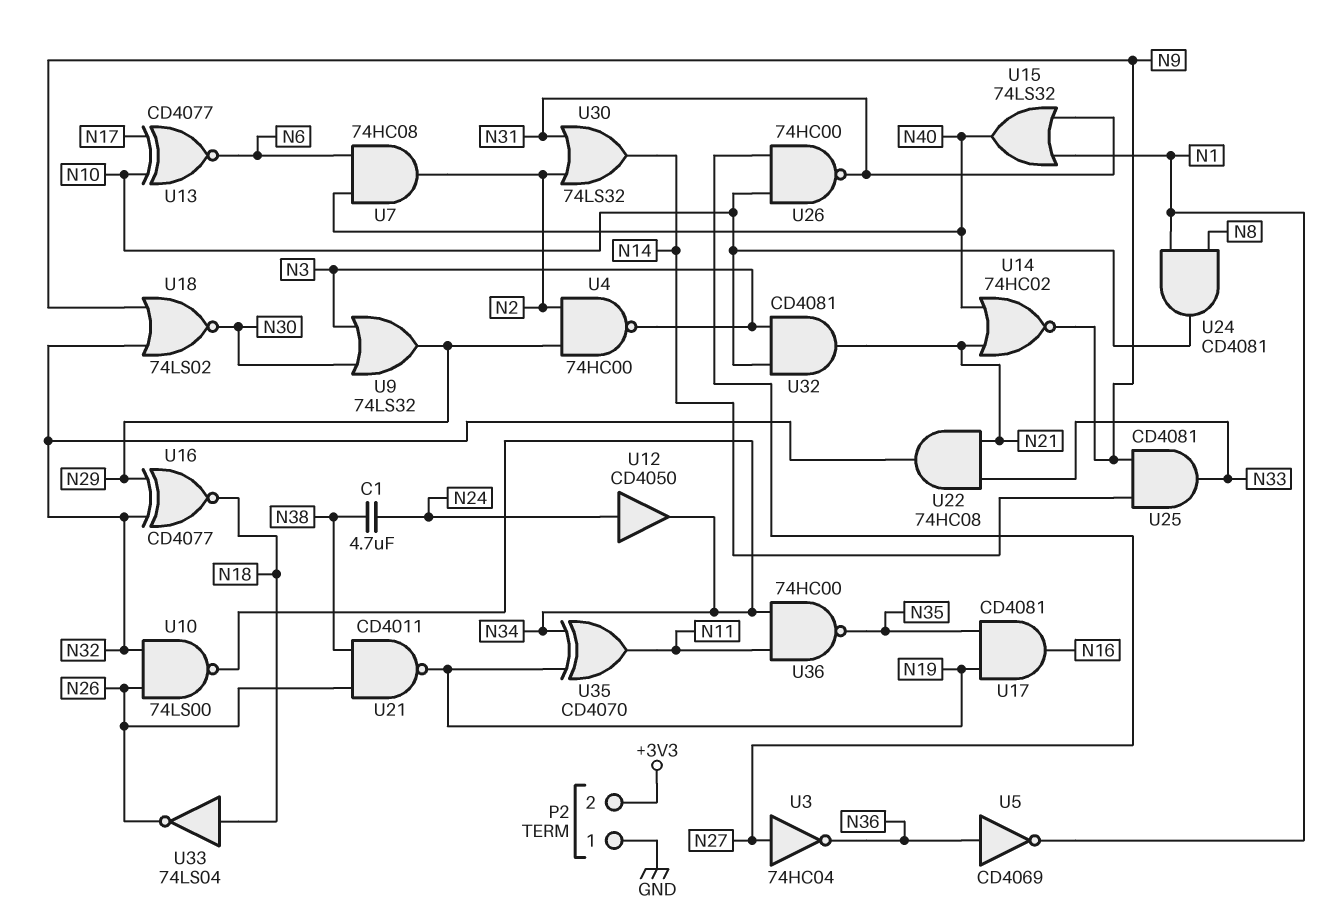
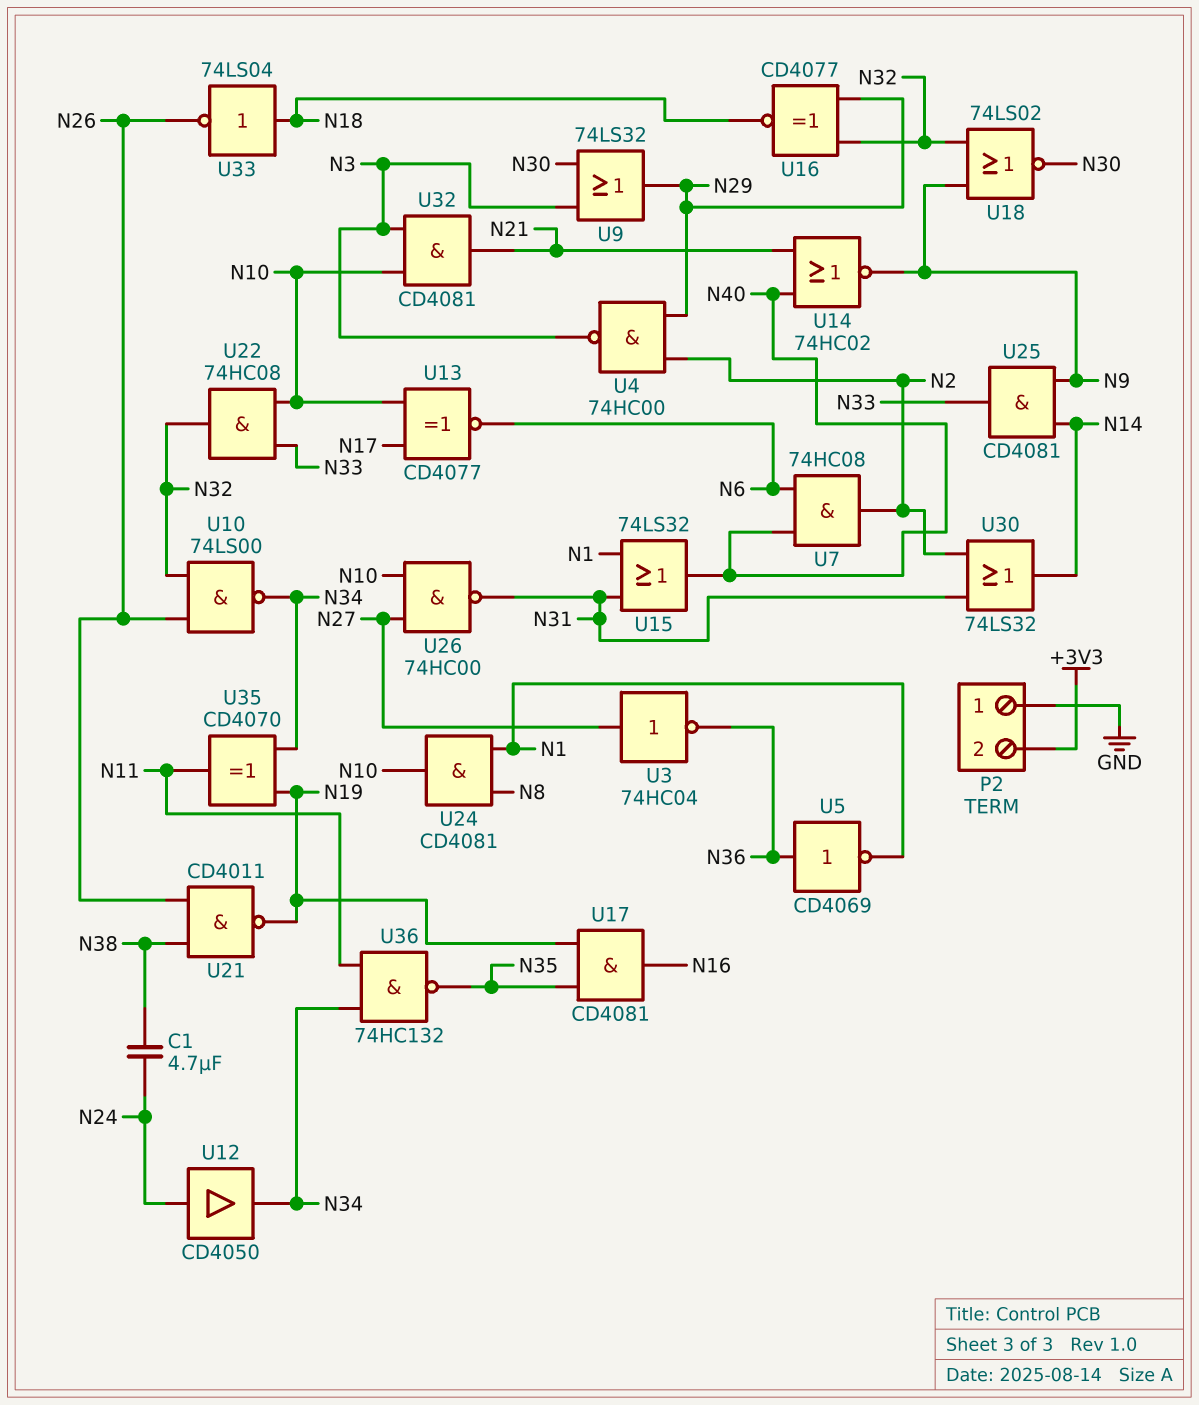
U22: AND 74HC08 (in N21, in N33, out N32) -> AND 74HC08 (in N10, in N33, out N32)
U36: NAND 74HC00 (in N11, in N34, out N35) -> NAND 74HC132 (in N11, in N34, out N35)

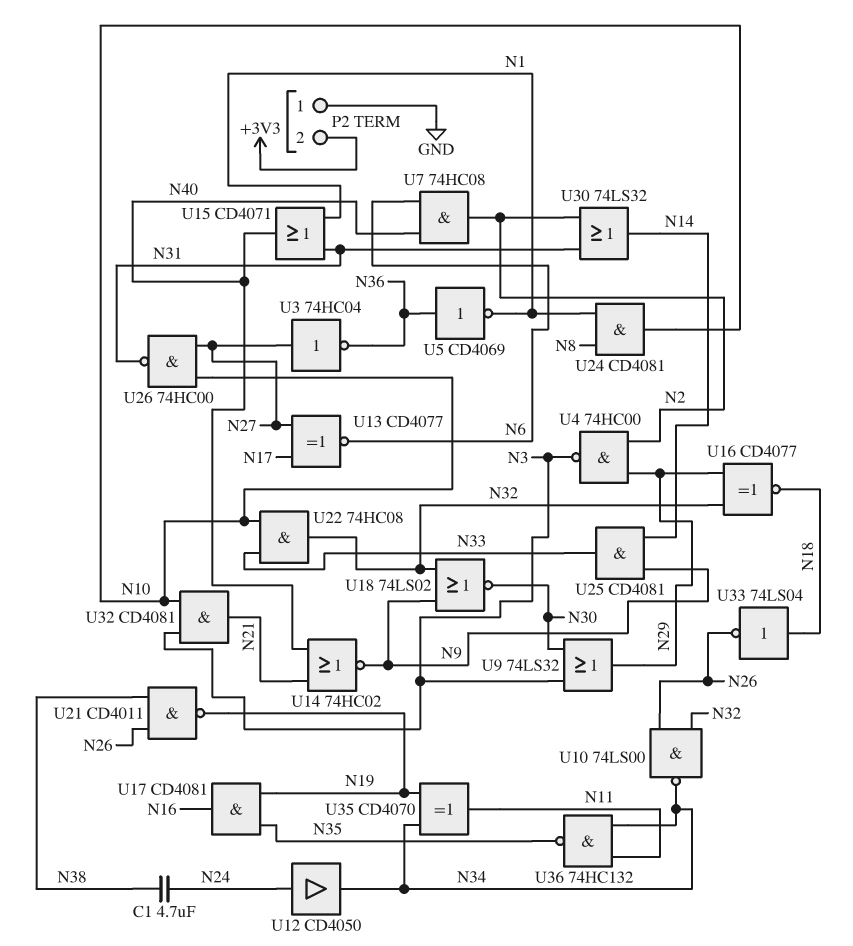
U13: XNOR CD4077 (in N10, in N17, out N6) -> XNOR CD4077 (in N17, in N27, out N6)
U15: OR 74LS32 (in N1, in N31, out N40) -> OR CD4071 (in N1, in N31, out N40)

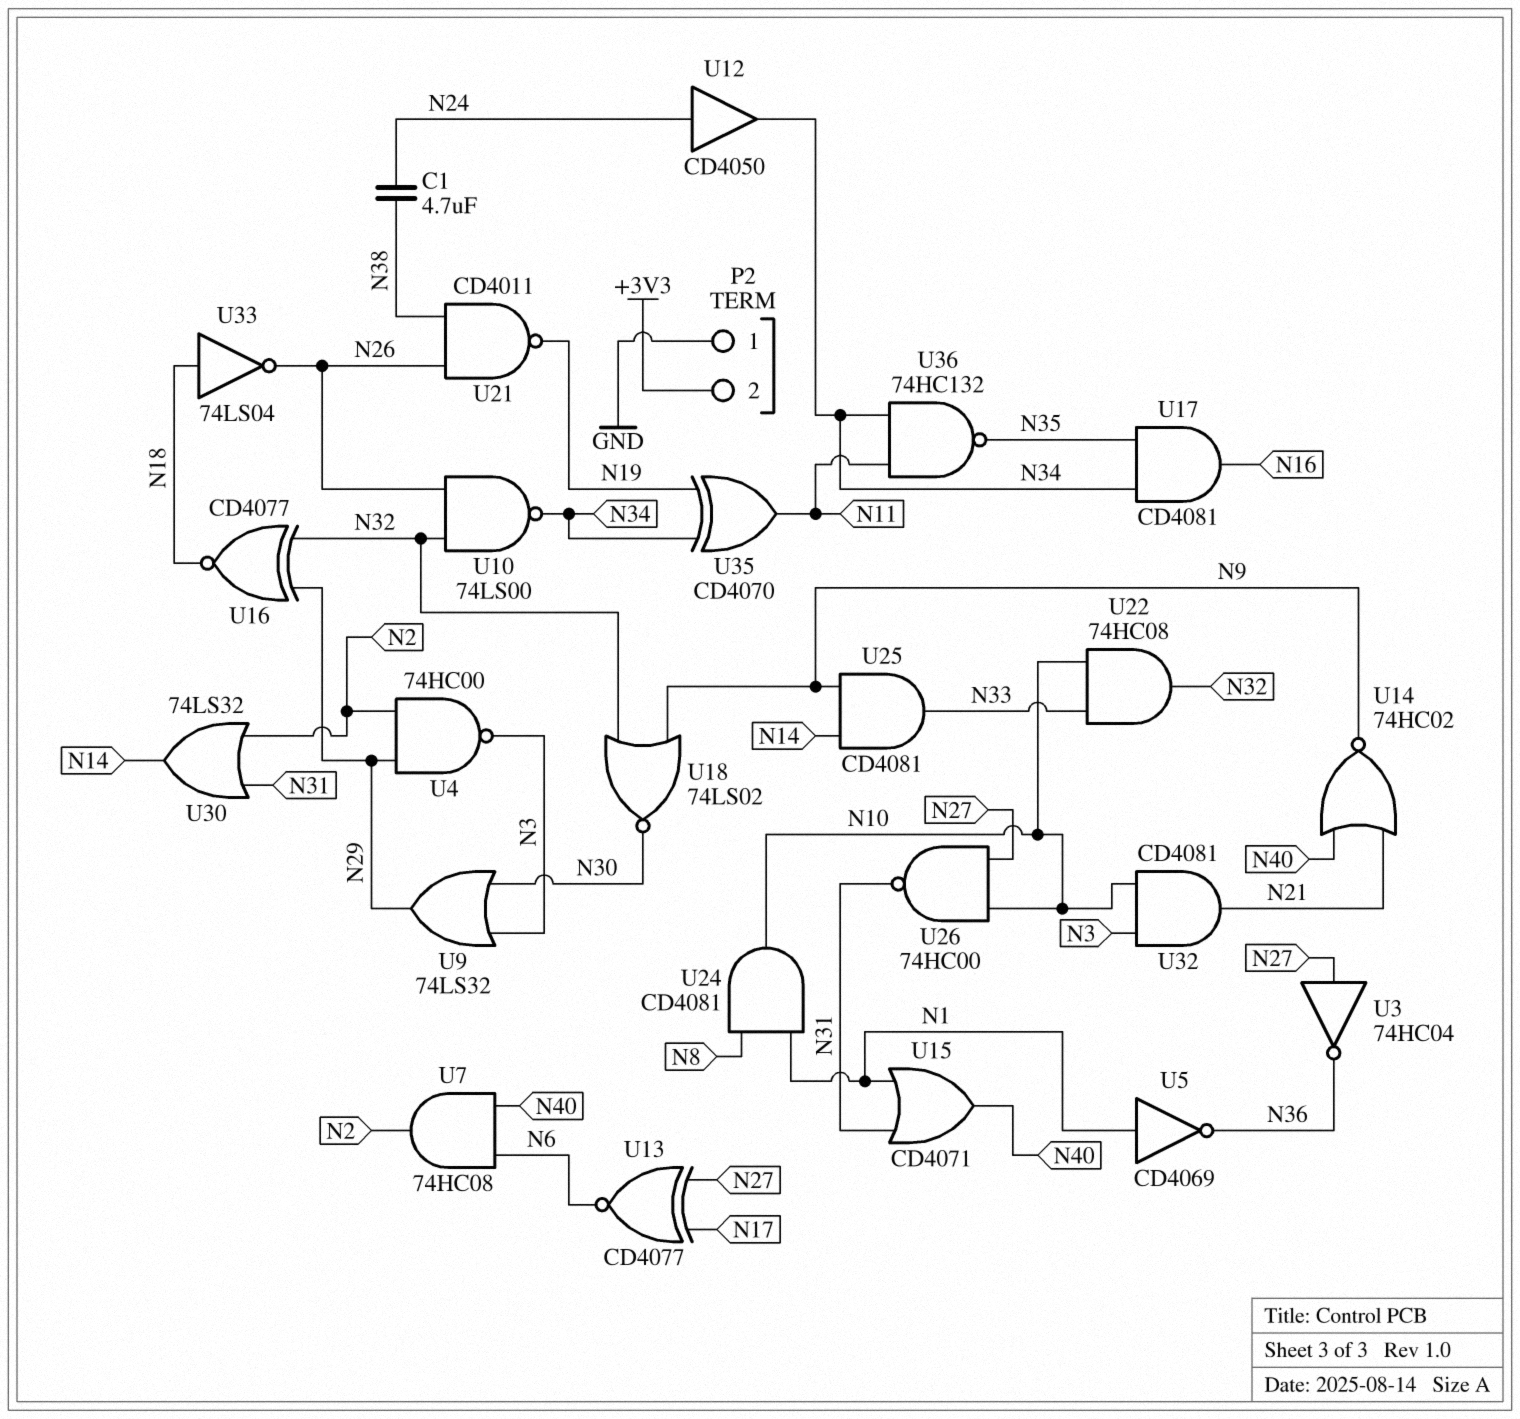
U5: NOT CD4069 (in N36, out N1) -> NOT CD4069 (in N1, out N36)
U17: AND CD4081 (in N19, in N35, out N16) -> AND CD4081 (in N34, in N35, out N16)

